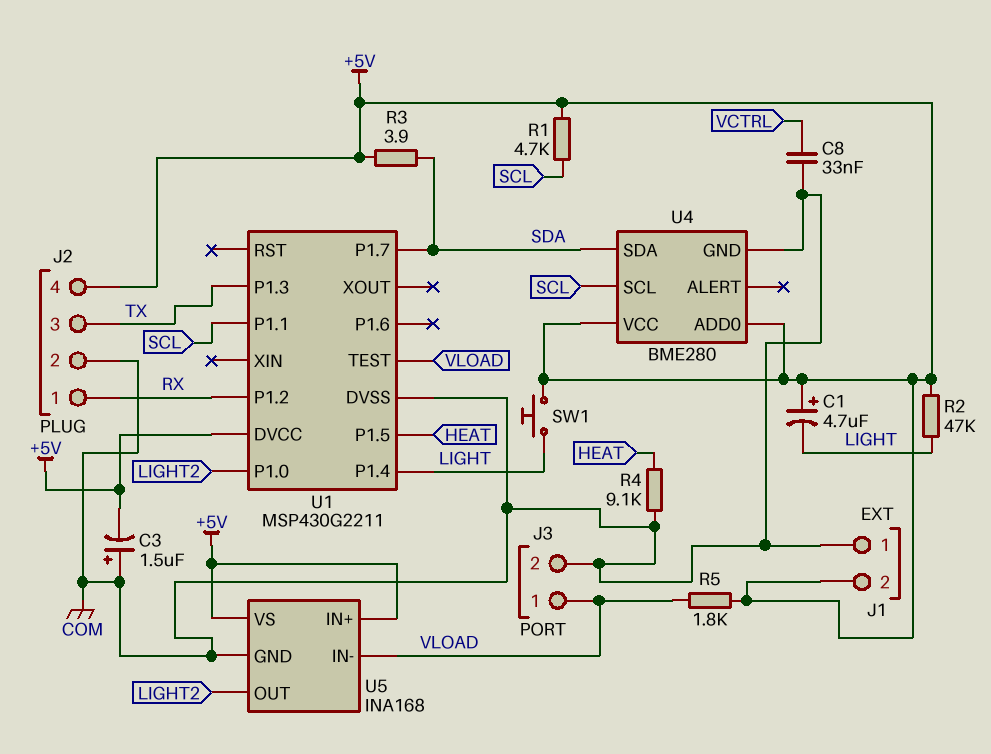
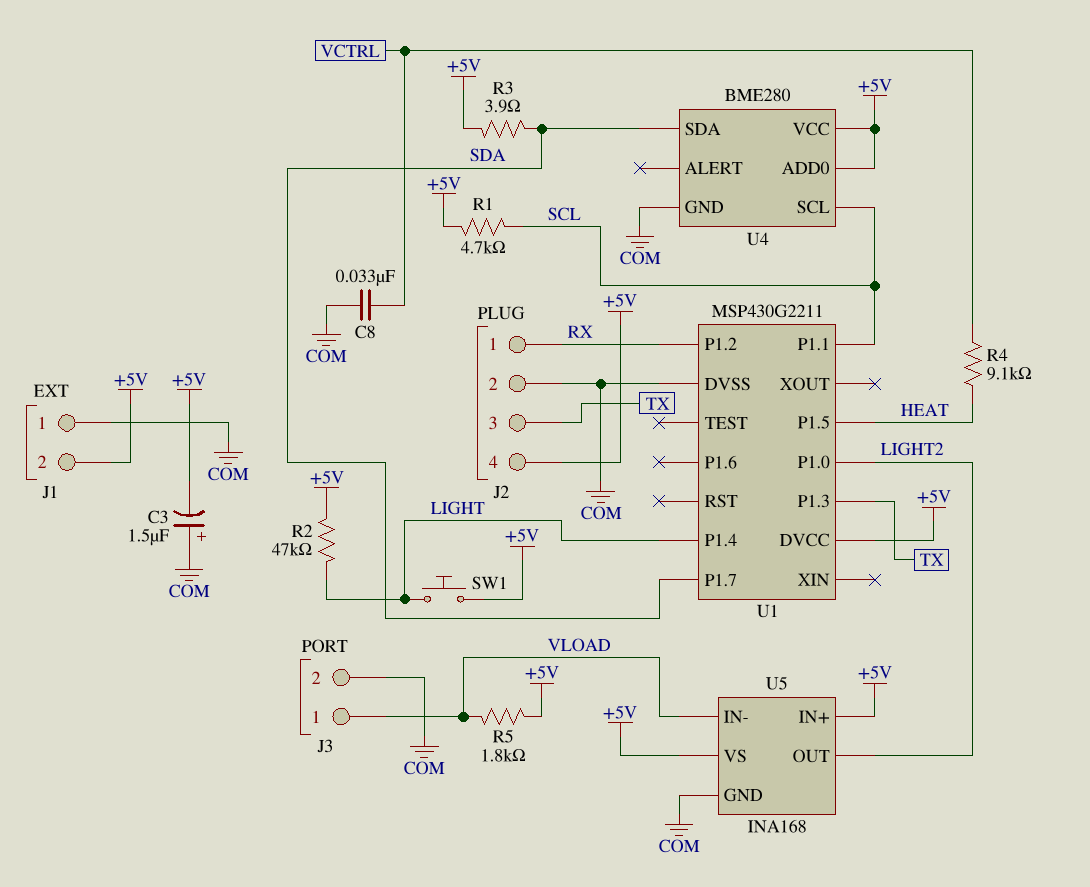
C1: 4.7uF (plus +5V, minus LIGHT) -> none
R4: 9.1k (COM, HEAT) -> 9.1k (HEAT, VCTRL)
U1 pin TEST: VLOAD -> none

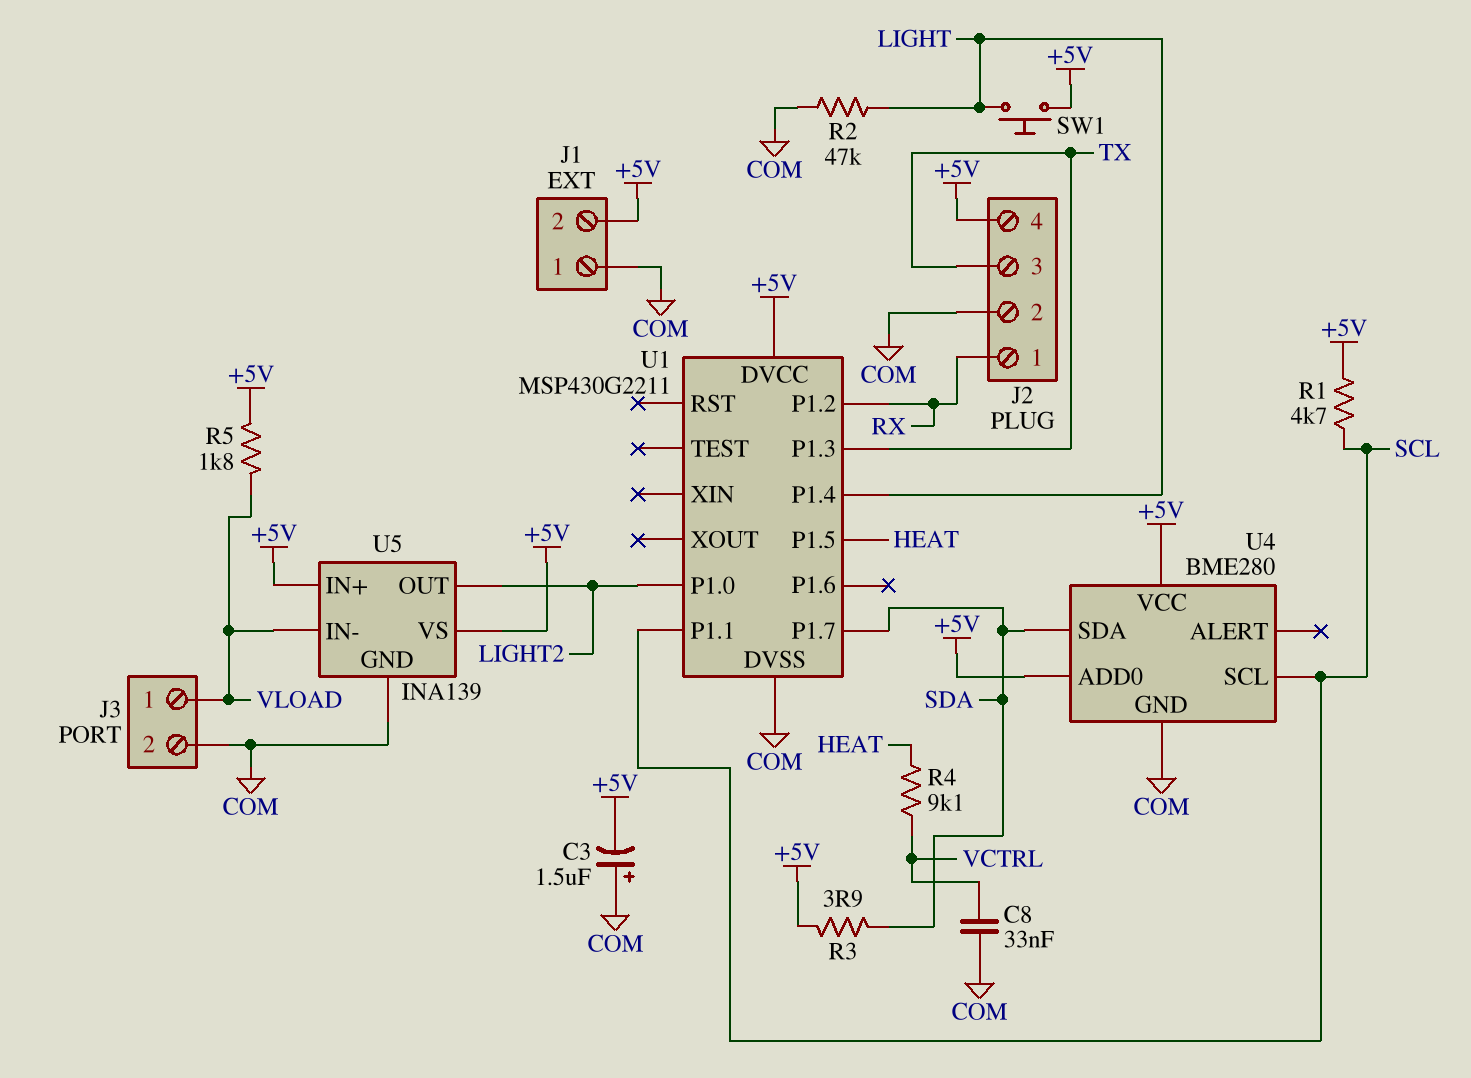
R2: 47k (+5V, LIGHT) -> 47k (COM, LIGHT)
U5: INA168 -> INA139

